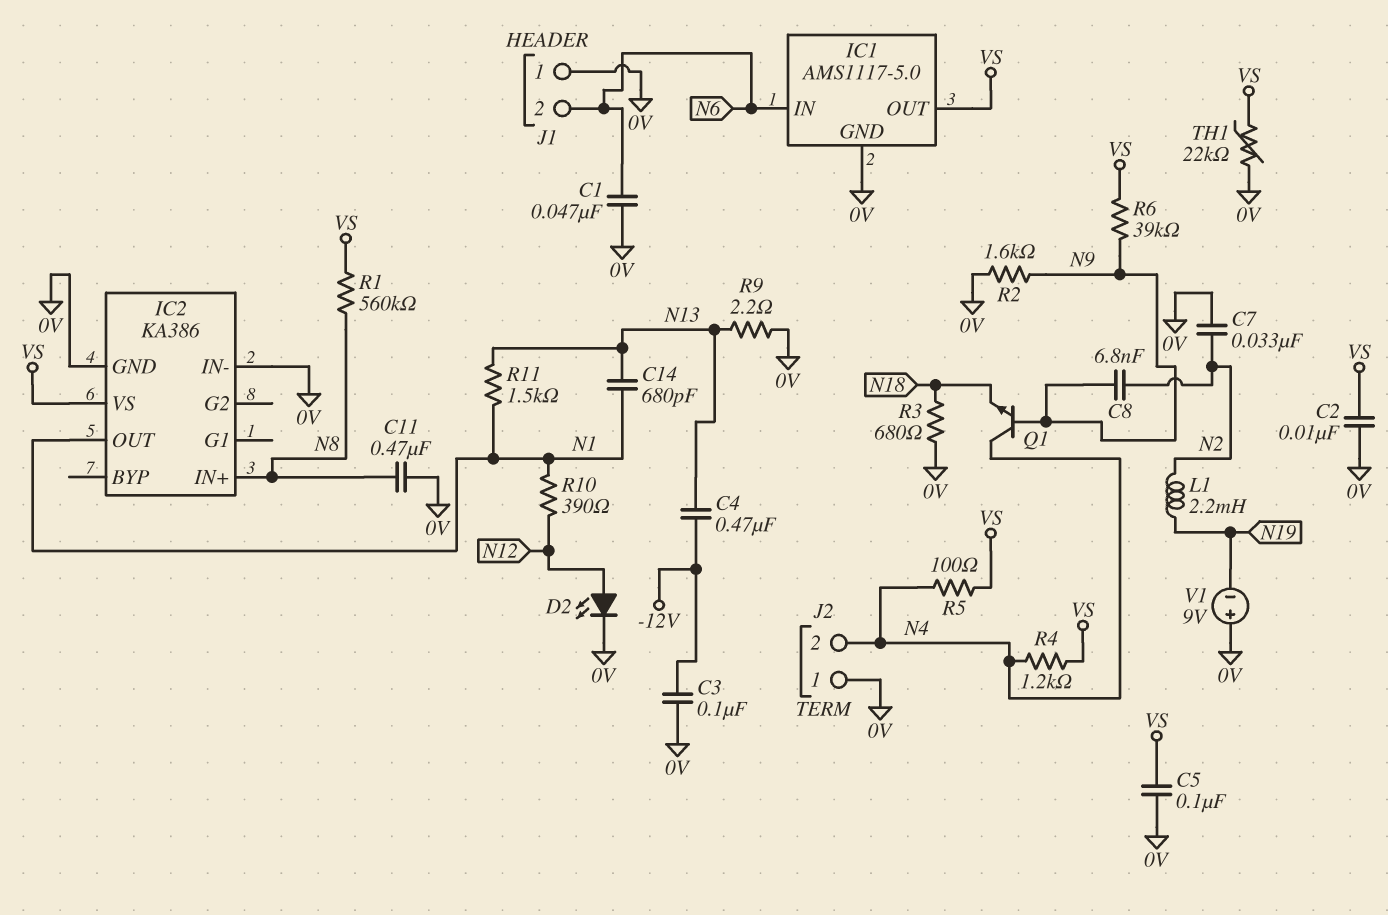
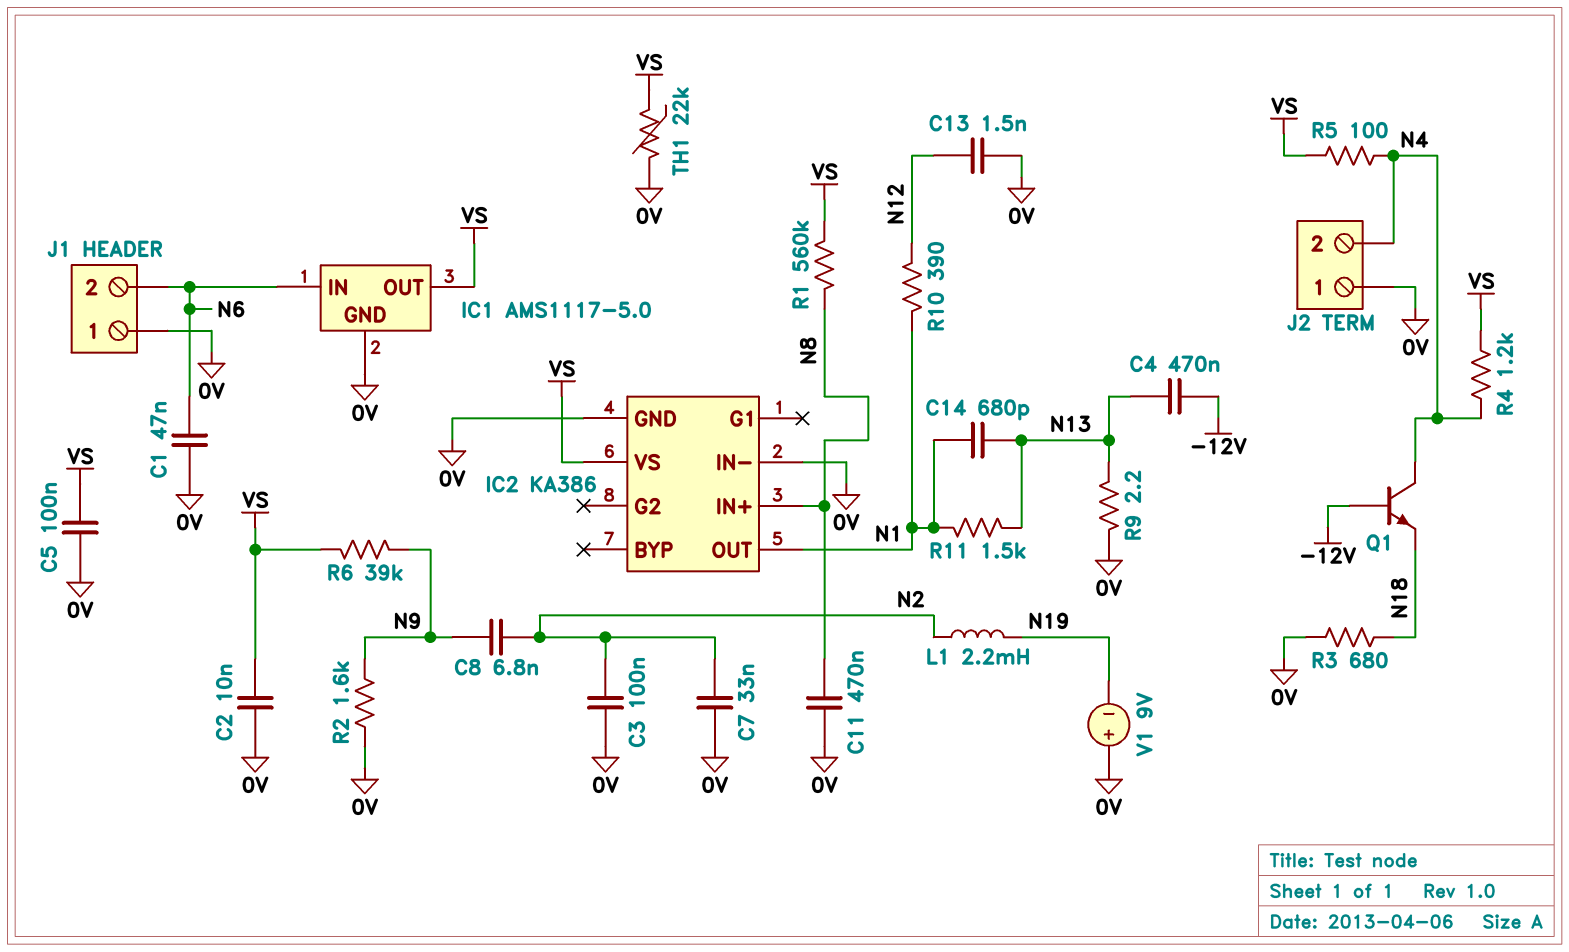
C3: 100nF (-12V, 0V) -> 100nF (0V, N2)
C13: none -> 1.5nF (0V, N12)
D2: LED (A N12, K 0V) -> none
Q1: NPN (B N9, C N4, E N18) -> NPN (B -12V, C N4, E N18)

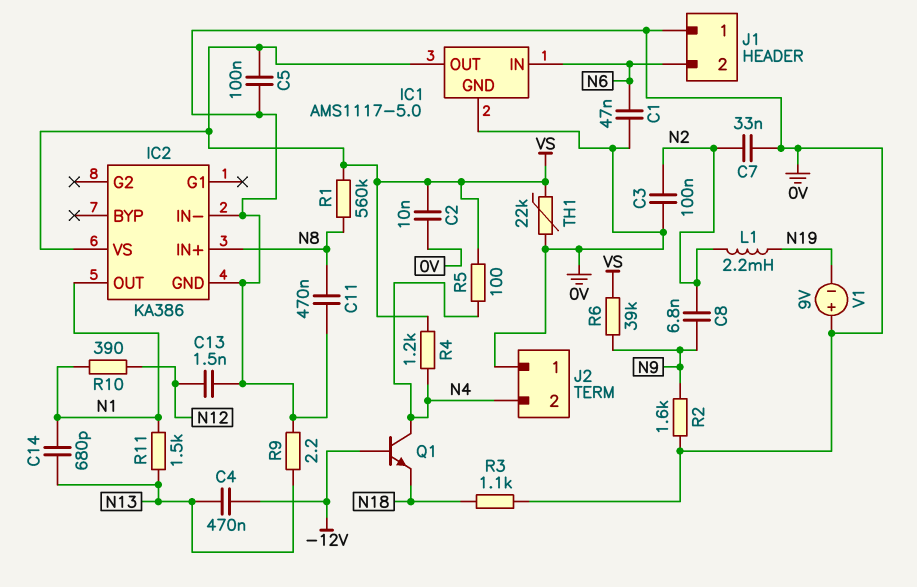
R3: 680 (0V, N18) -> 1.1k (0V, N18)

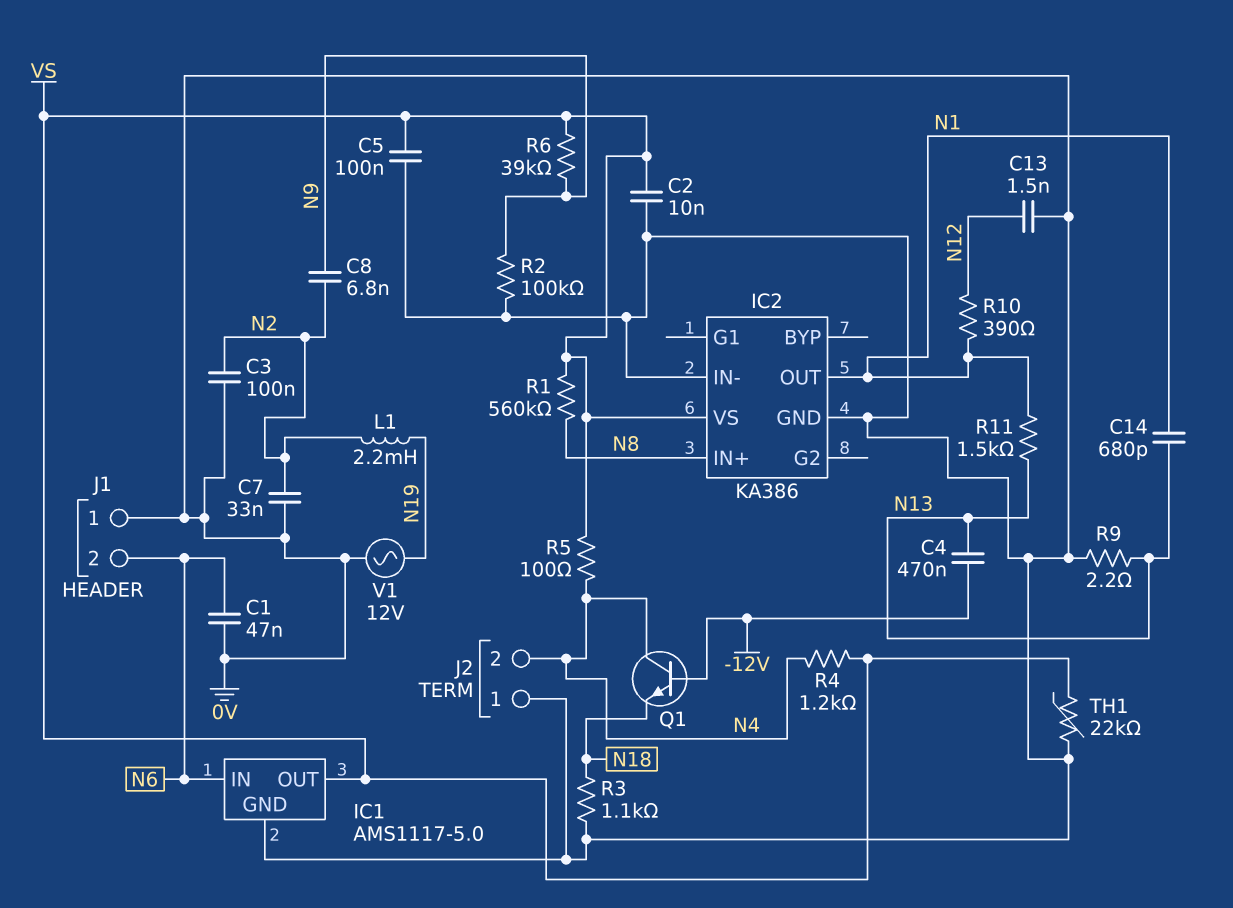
C11: 470nF (0V, N8) -> none
R2: 1.6k (0V, N9) -> 100k (0V, N9)
V1: 9V (plus 0V, minus N19) -> AC 12V (0V, N19)

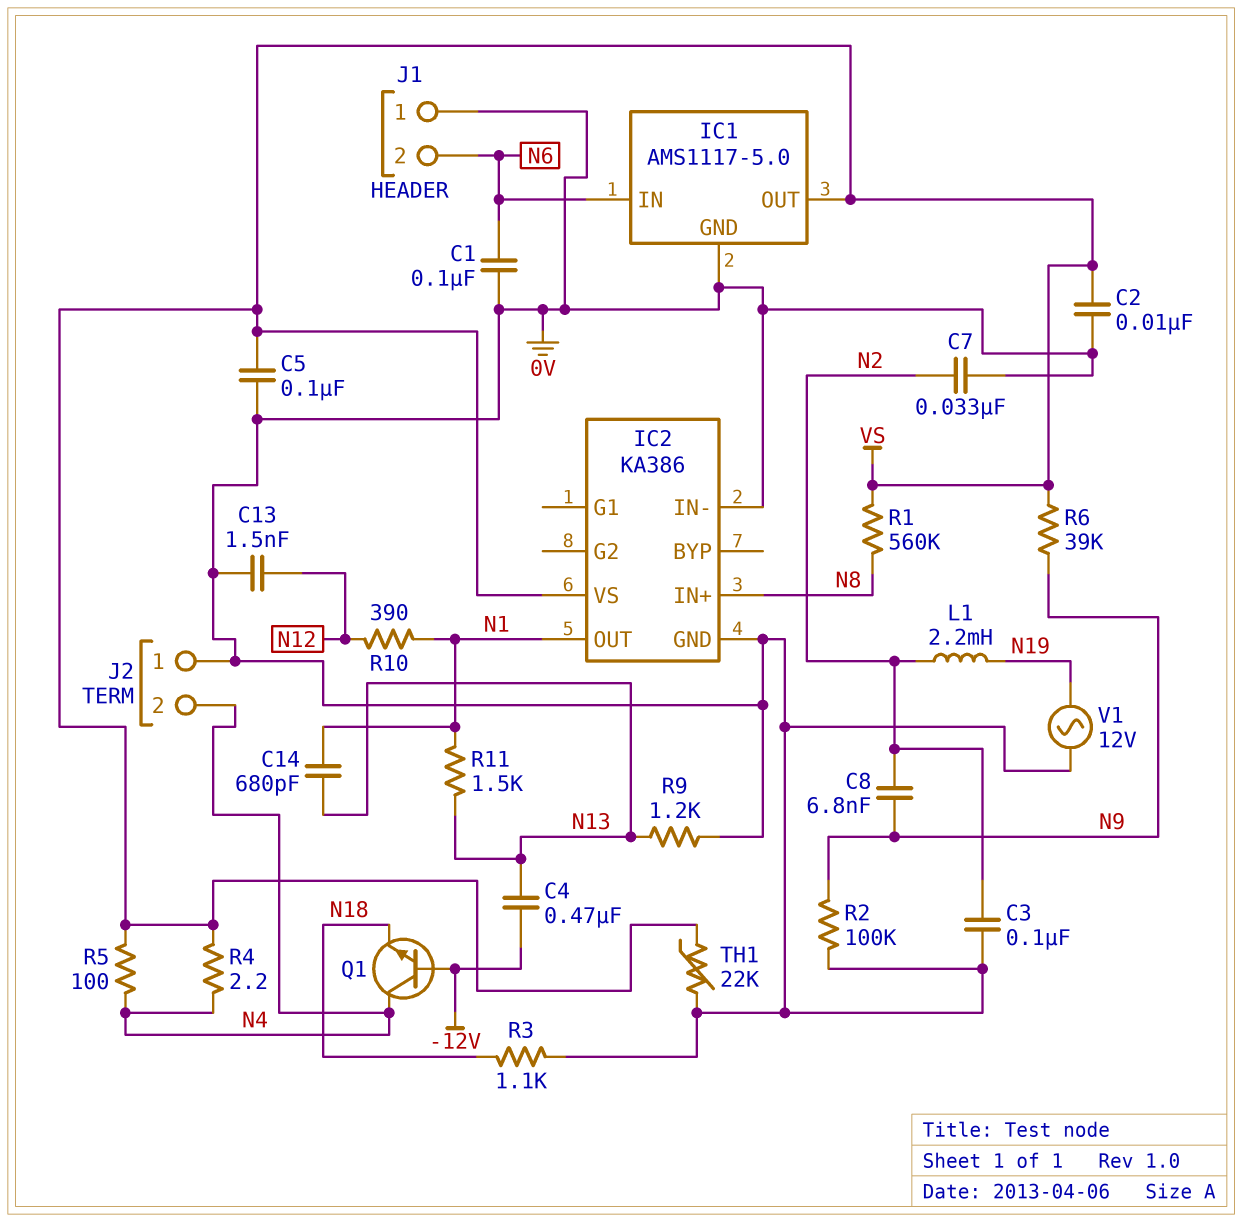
C1: 47nF (0V, N6) -> 100nF (0V, N6)
R4: 1.2k (N4, VS) -> 2.2 (N4, VS)
R9: 2.2 (0V, N13) -> 1.2k (0V, N13)

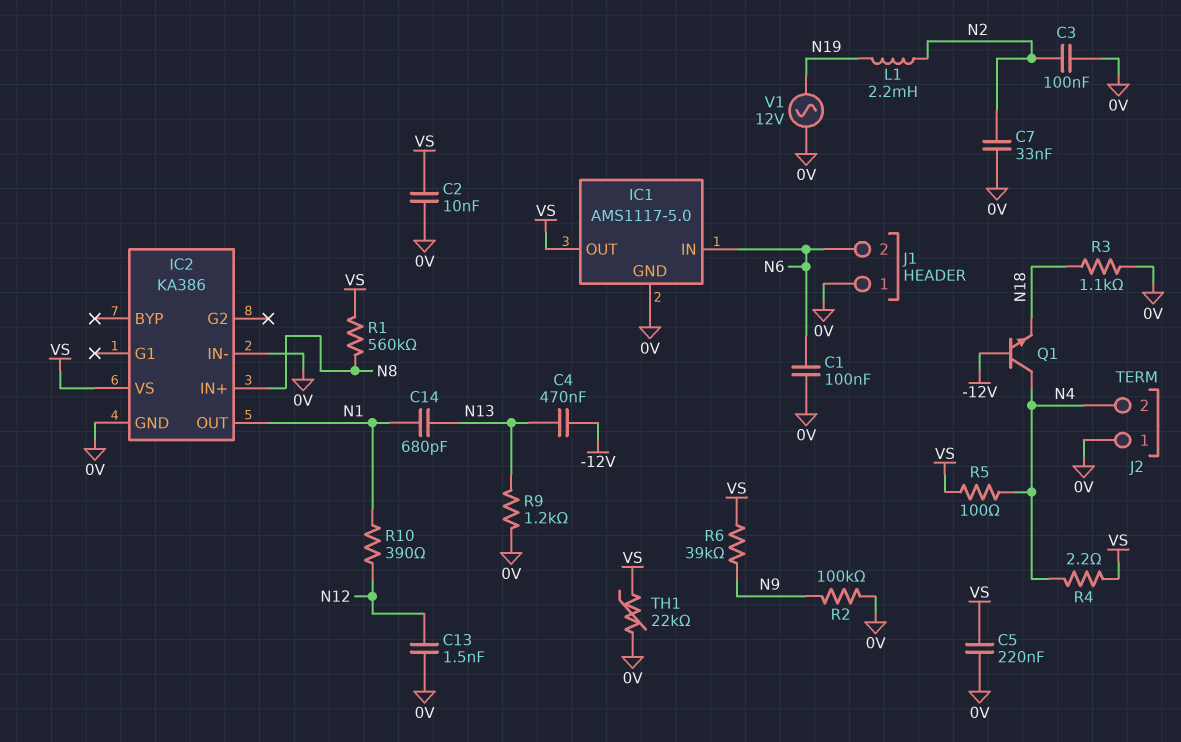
C5: 100nF (0V, VS) -> 220nF (0V, VS)
C8: 6.8nF (N2, N9) -> none
R11: 1.5k (N1, N13) -> none

